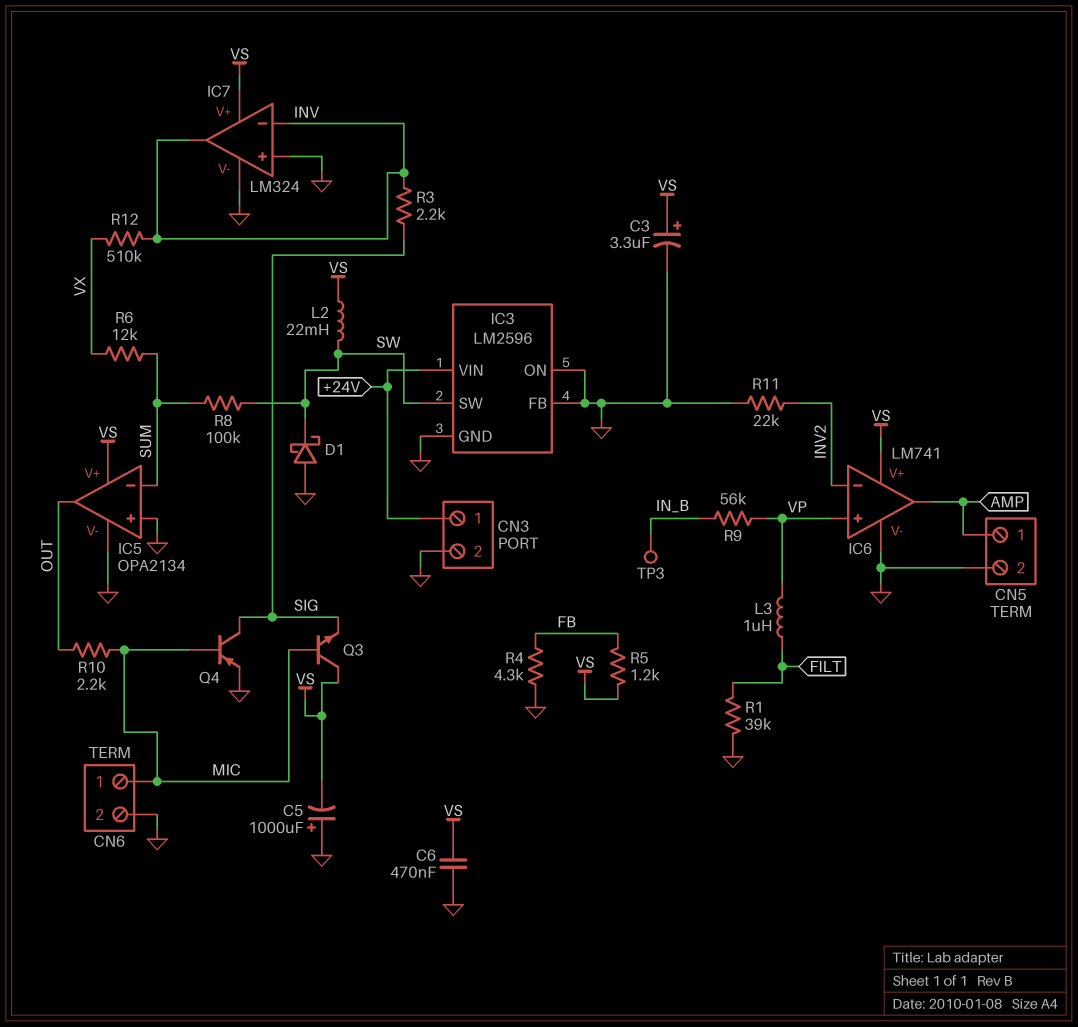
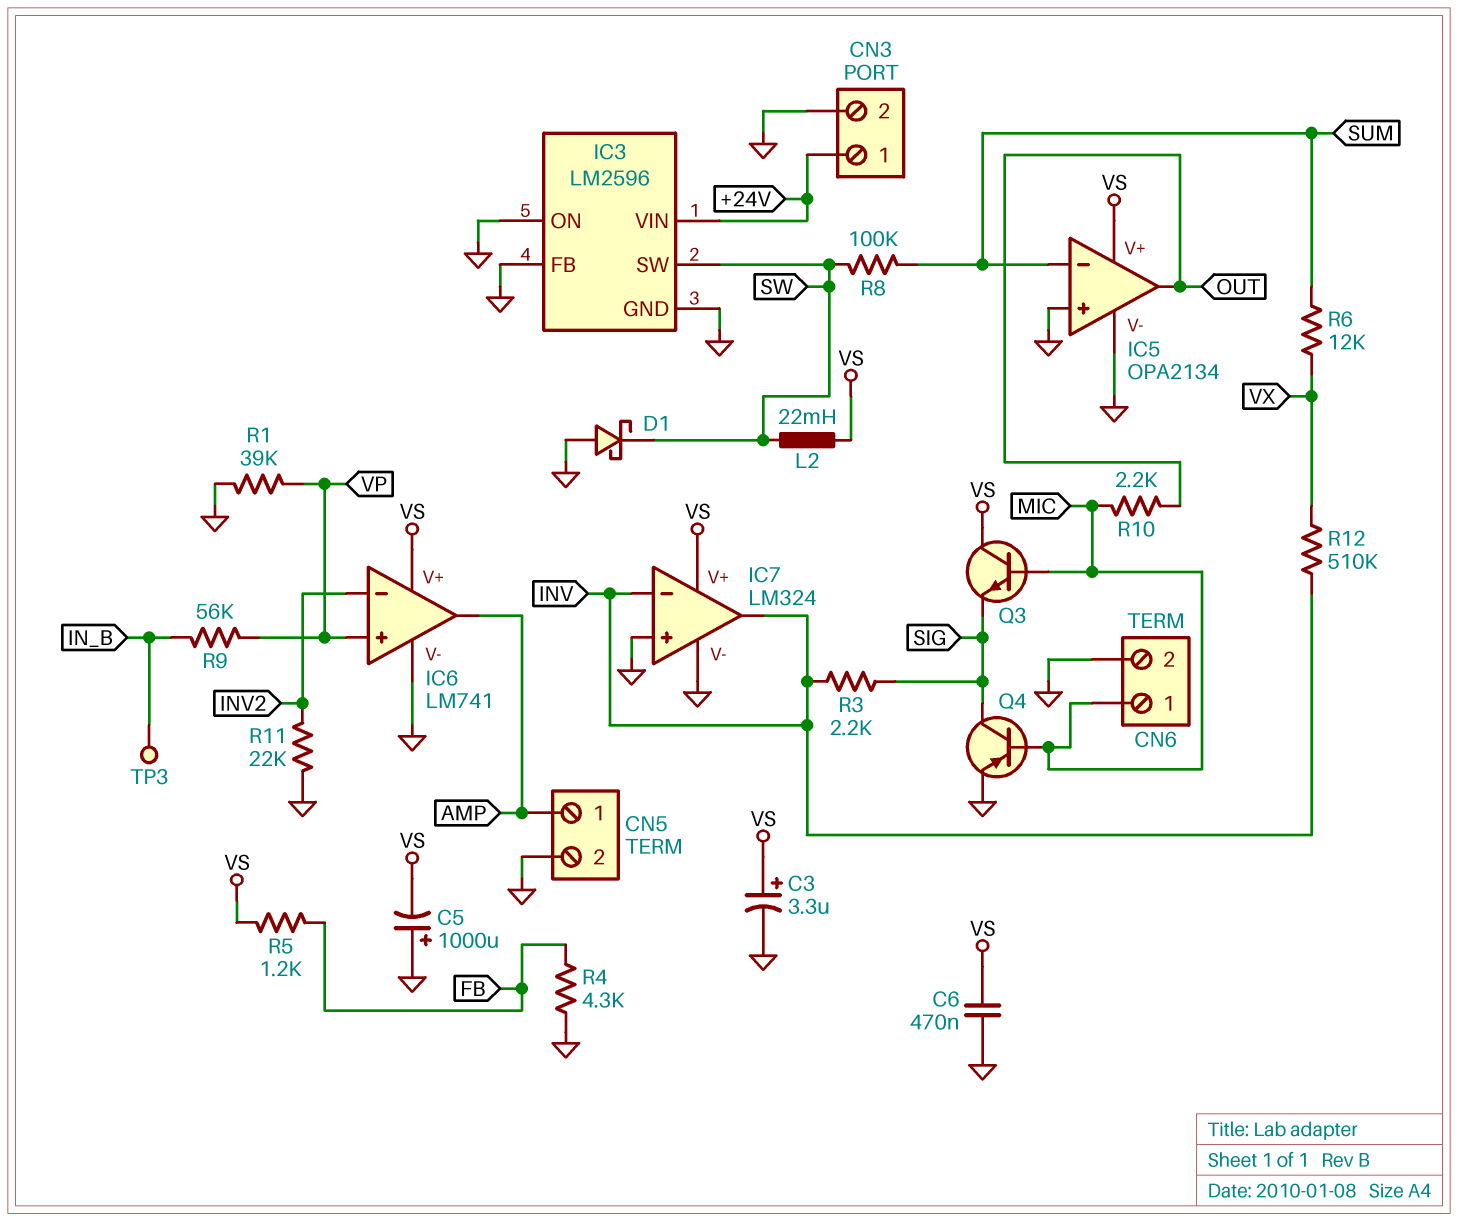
L3: 1uH (FILT, VP) -> none
R1: 39k (FILT, GND) -> 39k (GND, VP)

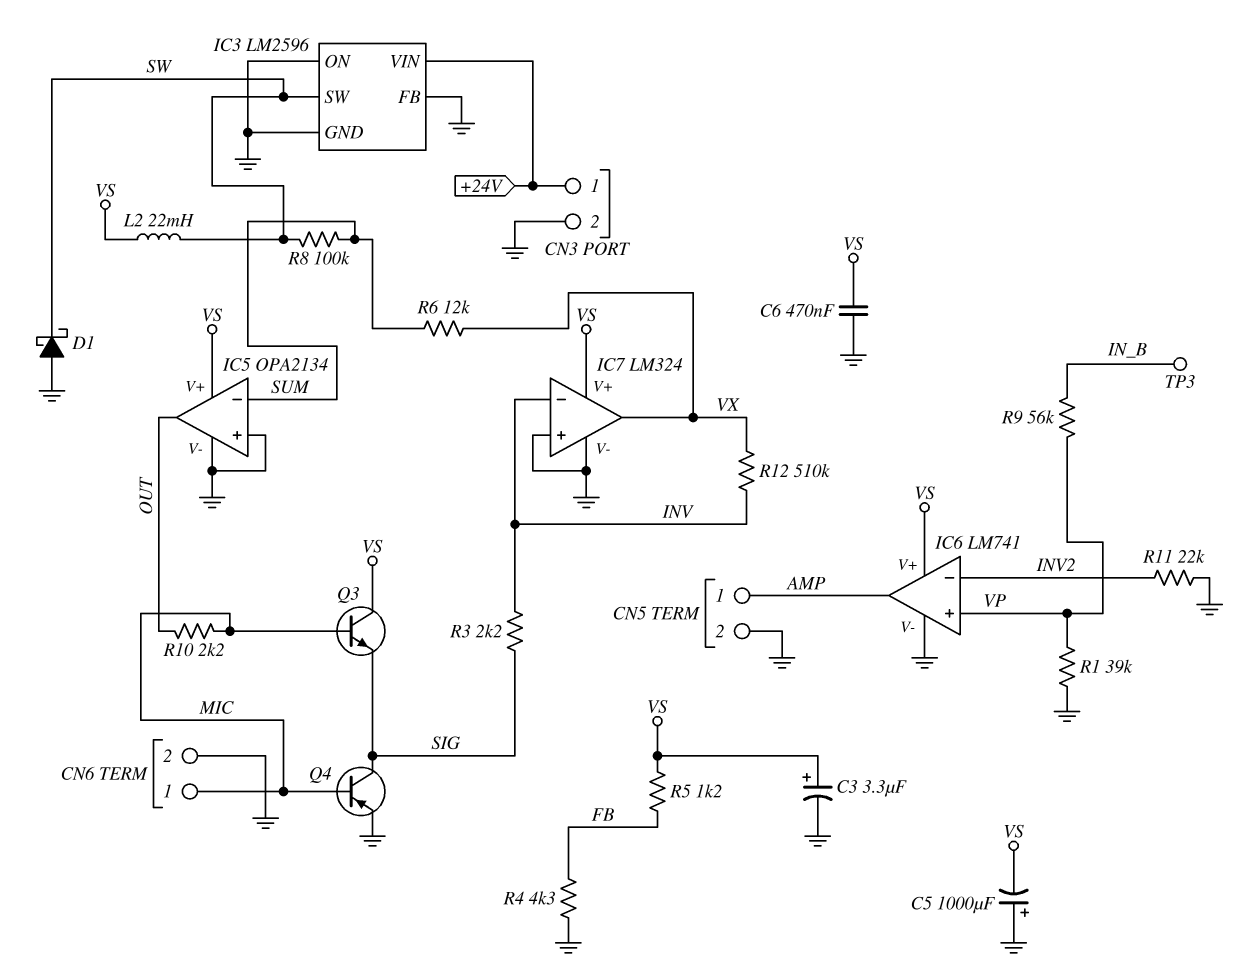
IC7 pin out: INV -> VX

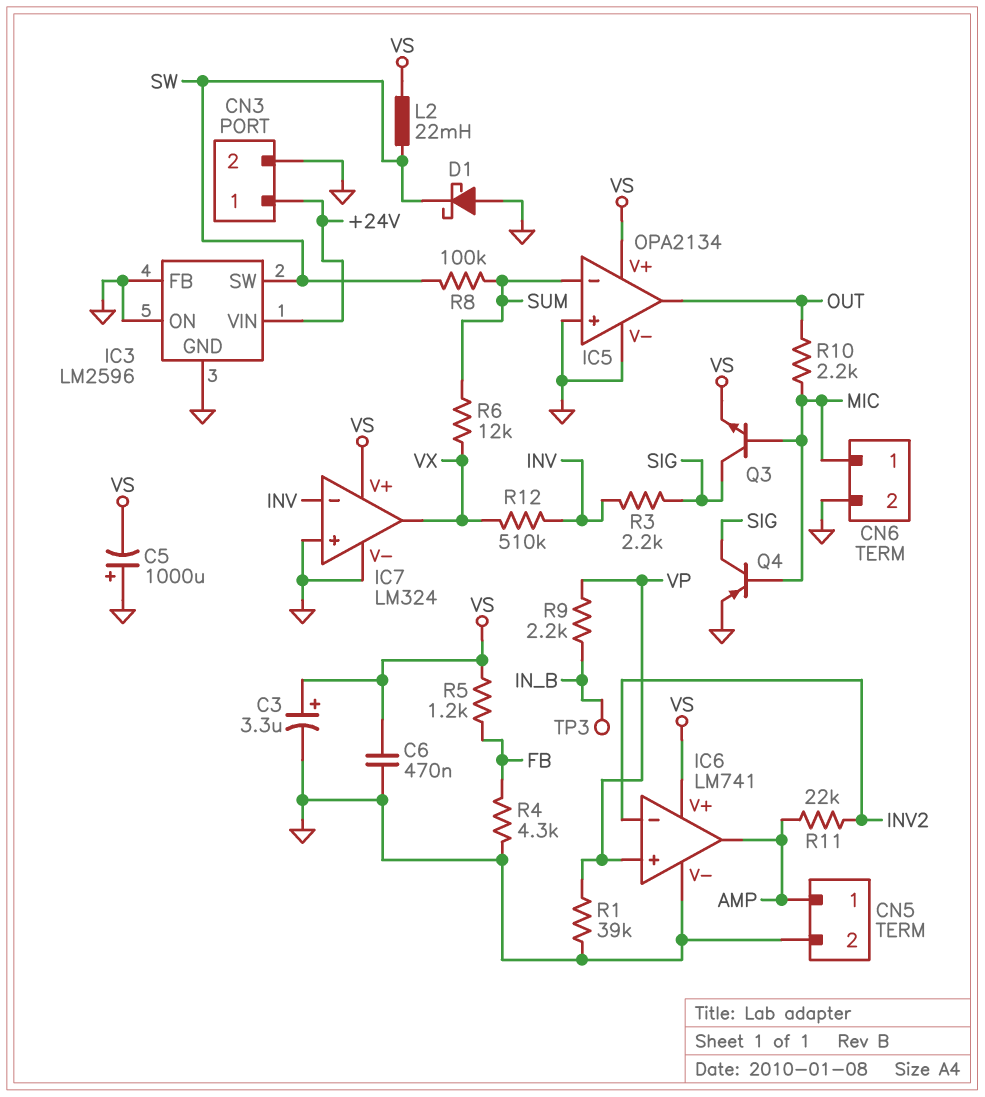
Q3: NPN (B MIC, C VS, E SIG) -> NPN (B MIC, C SIG, E VS)
R9: 56k (IN_B, VP) -> 2.2k (IN_B, VP)
R11: 22k (GND, INV2) -> 22k (AMP, INV2)

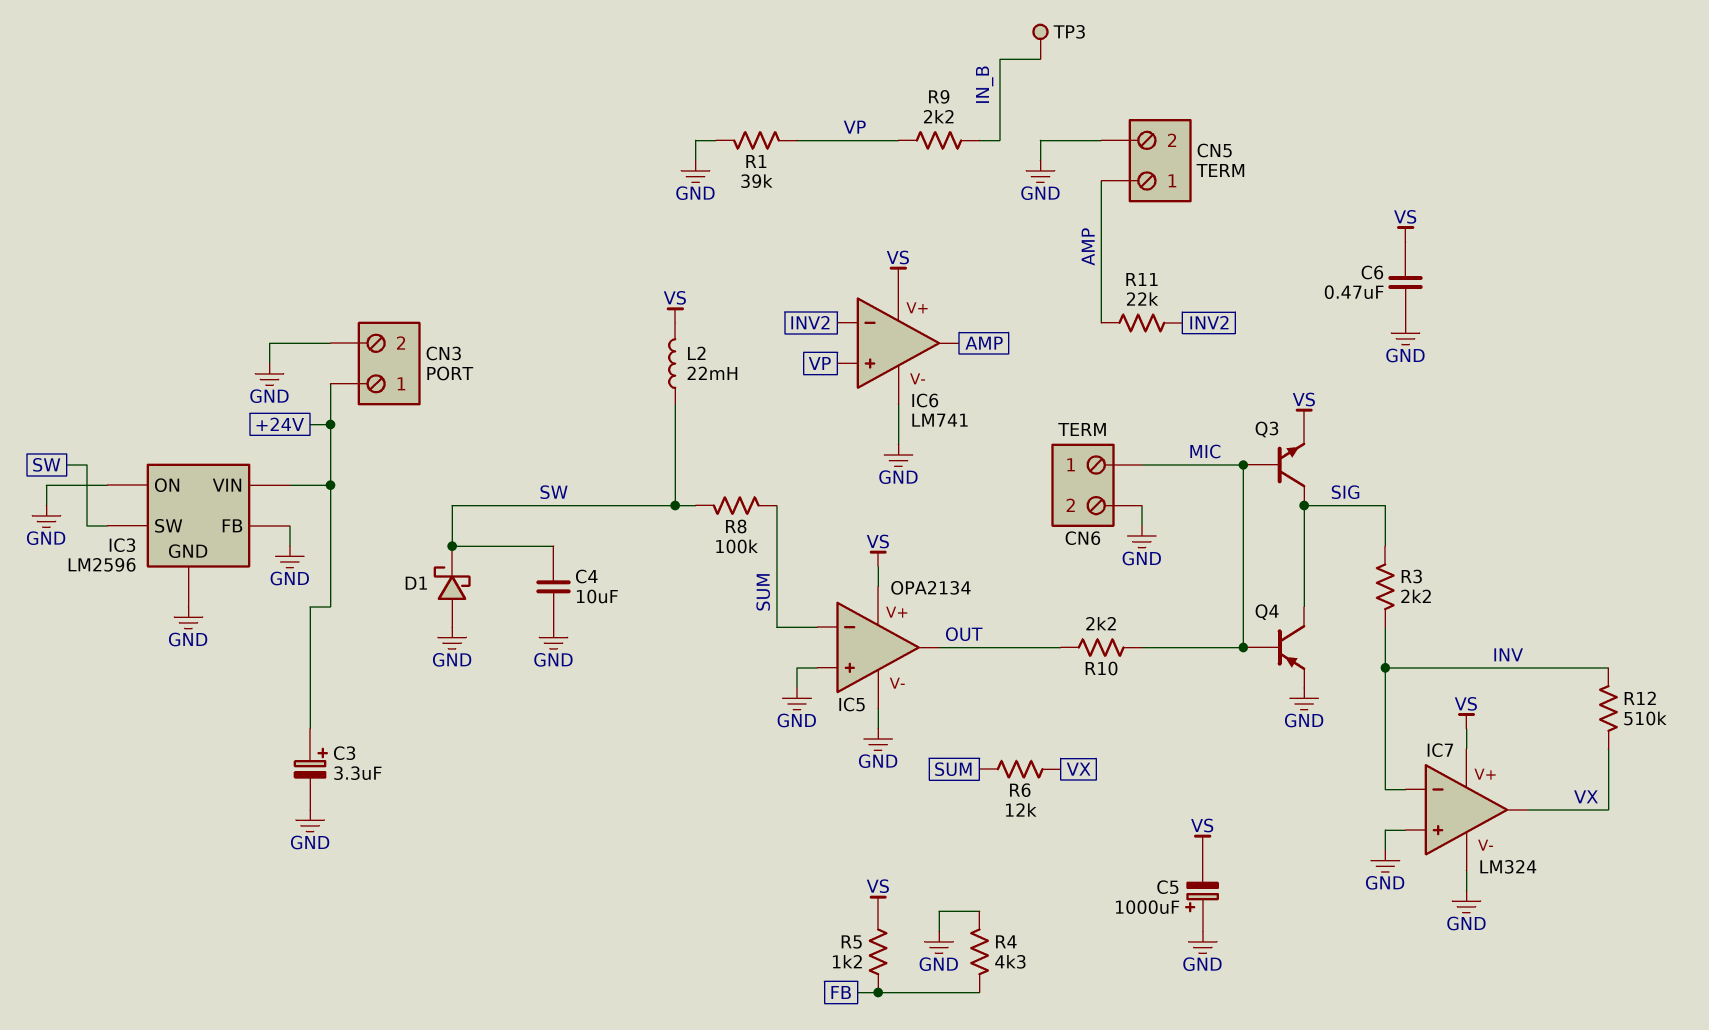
C3: 3.3uF (plus VS, minus GND) -> 3.3uF (plus +24V, minus GND)
C4: none -> 10uF (GND, SW)

